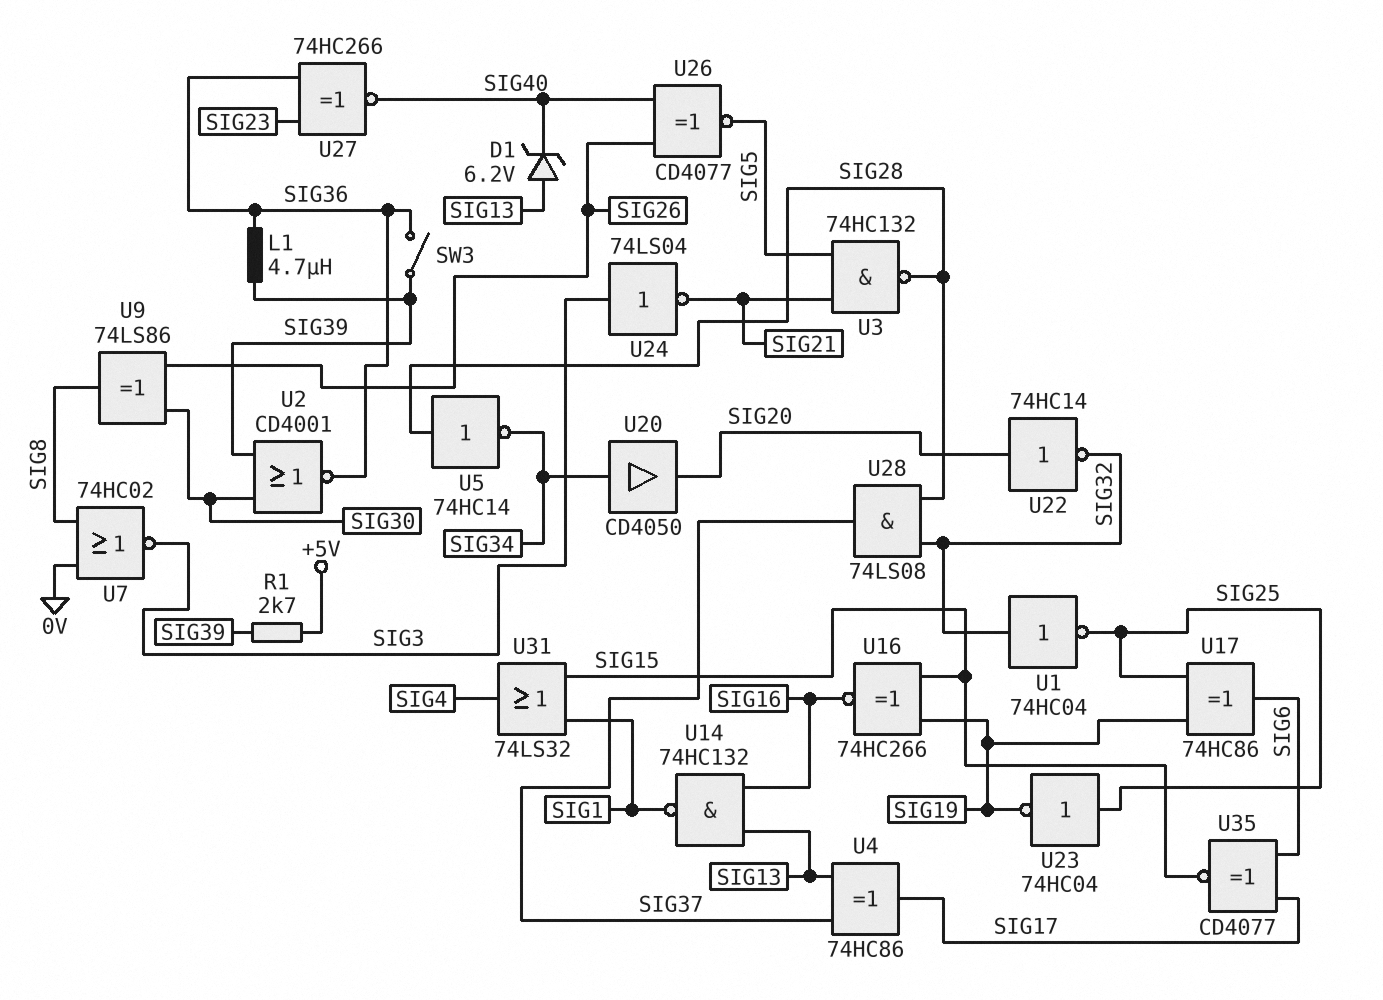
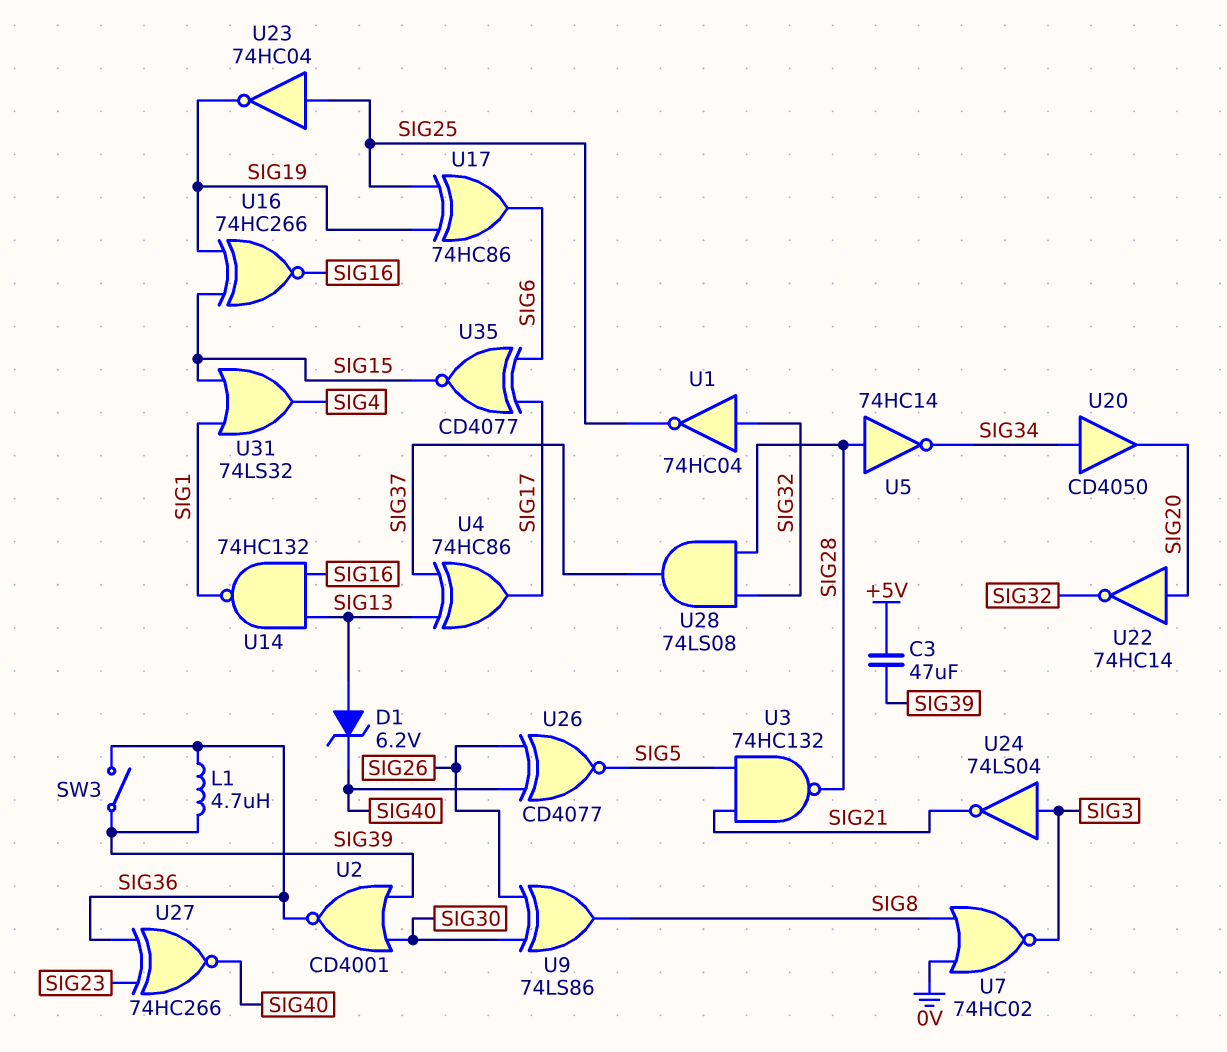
C3: none -> 47uF (+5V, SIG39)
R1: 2.7k (+5V, SIG39) -> none

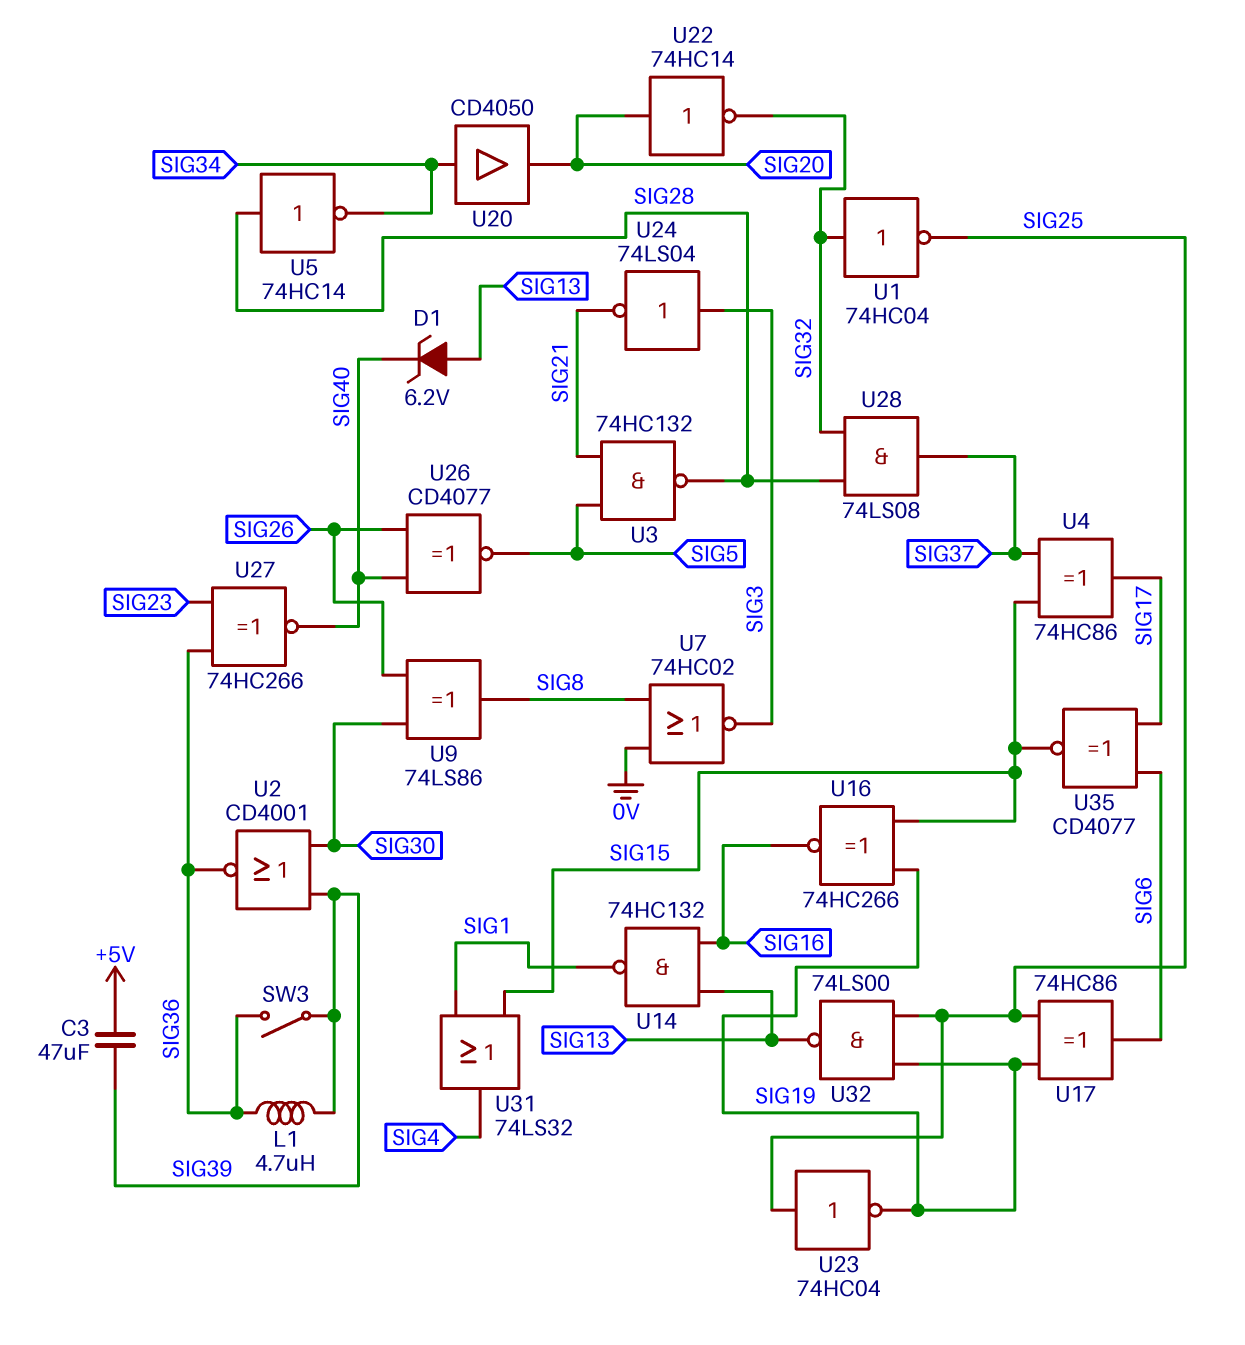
U4: XOR 74HC86 (in SIG13, in SIG37, out SIG17) -> XOR 74HC86 (in SIG15, in SIG37, out SIG17)
U32: none -> NAND 74LS00 (in SIG19, in SIG25, out SIG13)

